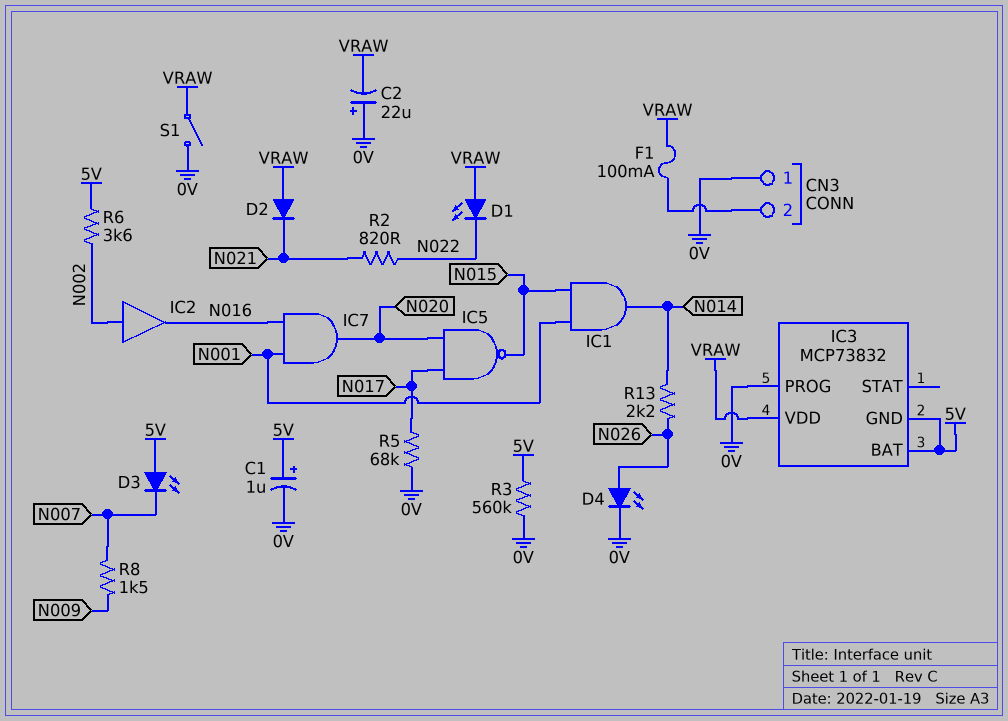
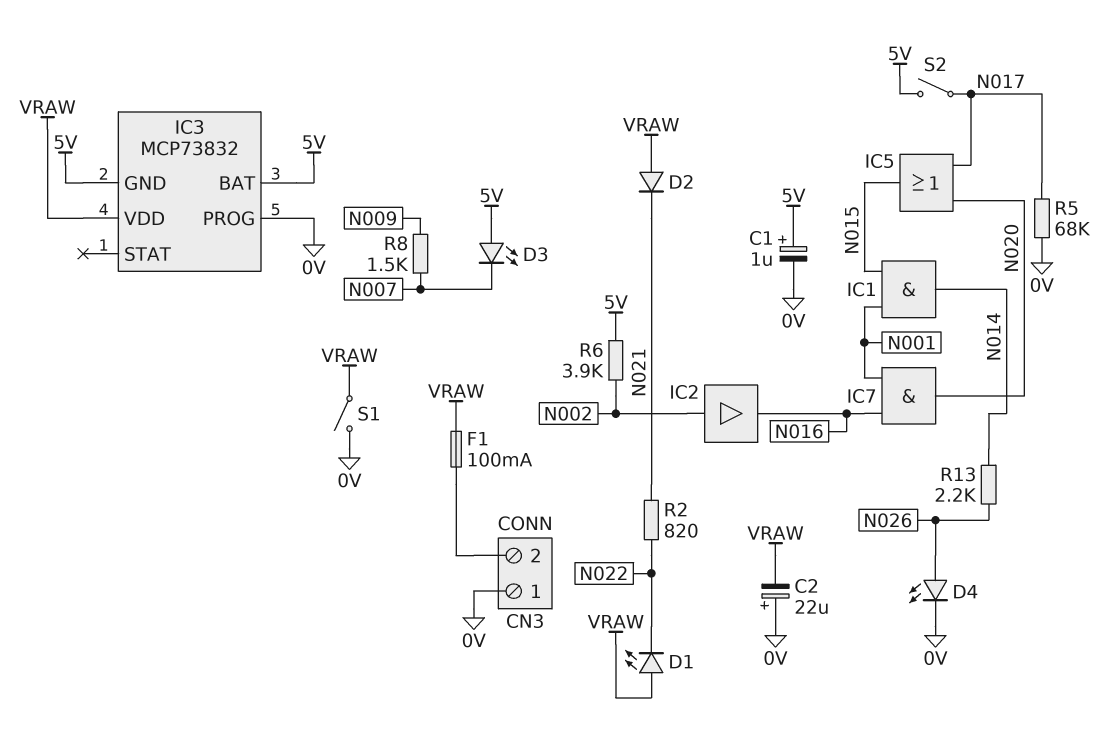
IC5: NAND (in N017, in N020, out N015) -> OR (in N017, in N020, out N015)
R3: 560k (0V, 5V) -> none
R6: 3.6k (5V, N002) -> 3.9k (5V, N002)
S2: none -> switch (5V, N017)

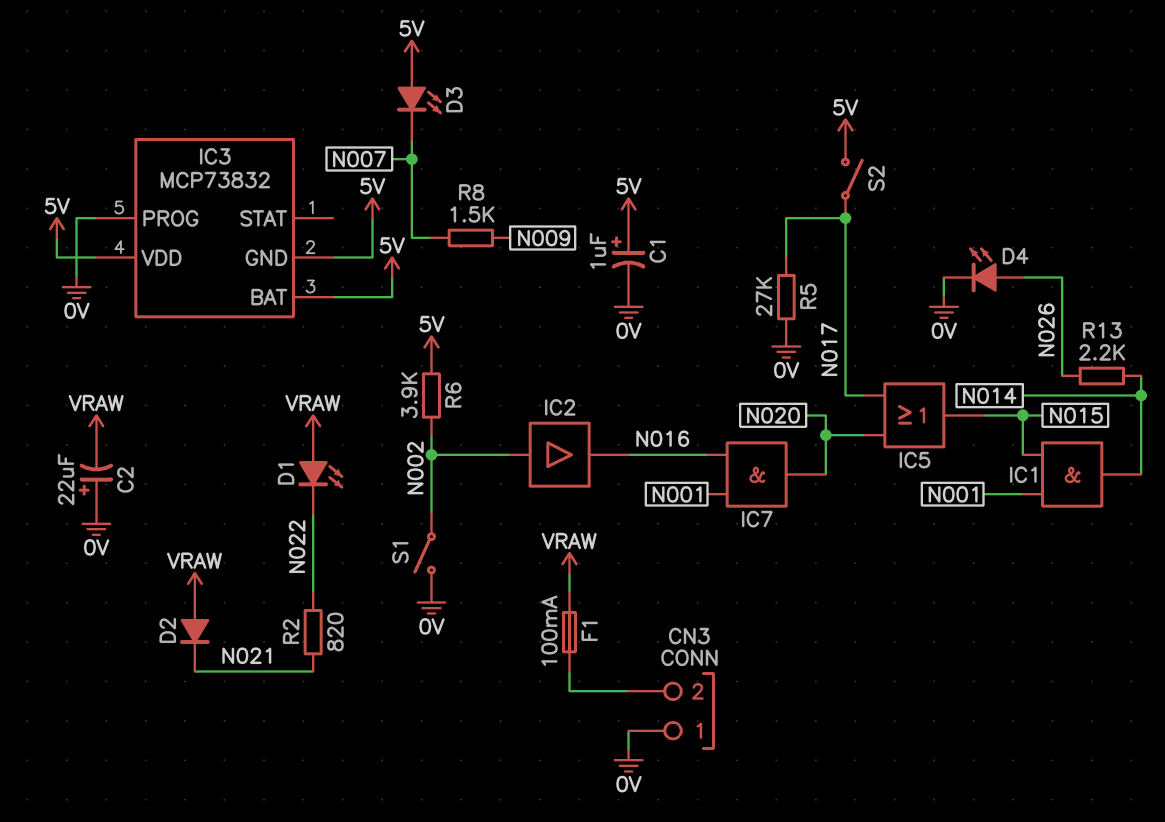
IC3 pin VDD: VRAW -> 5V
R5: 68k (0V, N017) -> 27k (0V, N017)
S1: switch (0V, VRAW) -> switch (0V, N002)

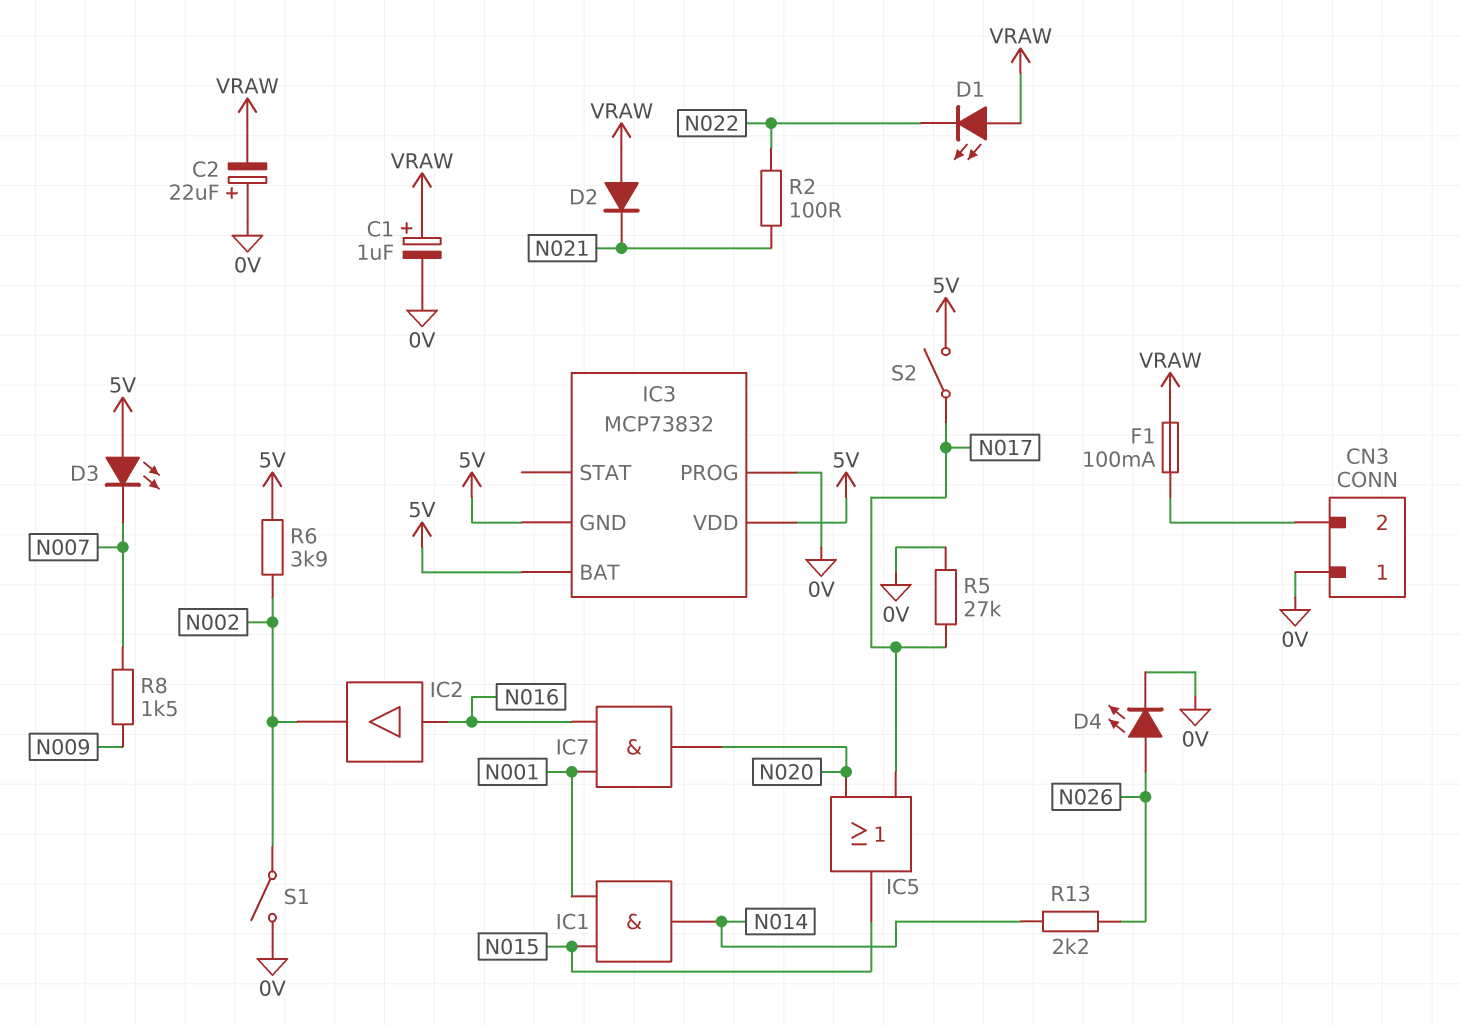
C1: 1uF (plus 5V, minus 0V) -> 1uF (plus VRAW, minus 0V)
IC2: buffer (in N002, out N016) -> buffer (in N016, out N002)
R2: 820 (N021, N022) -> 100 (N021, N022)

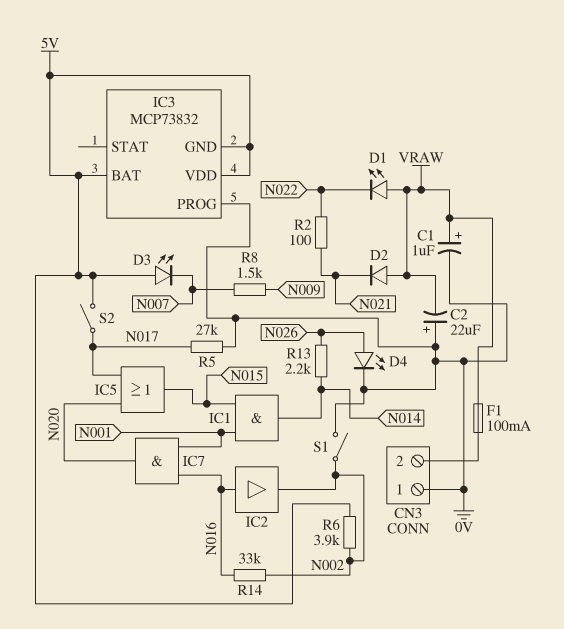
R14: none -> 33k (N002, N016)

